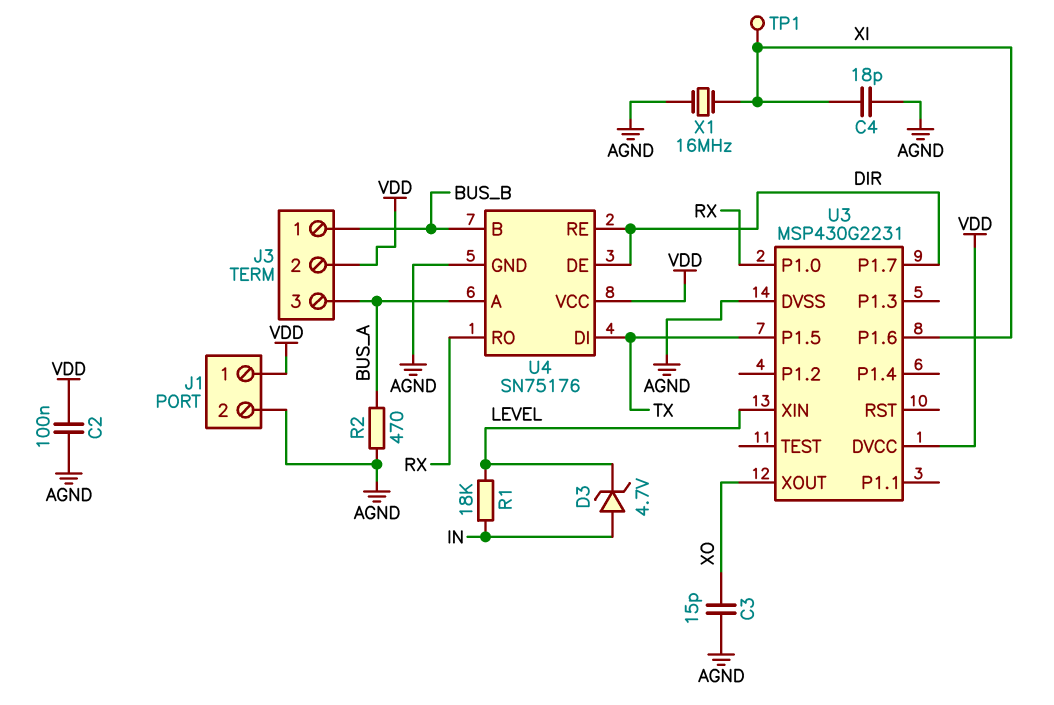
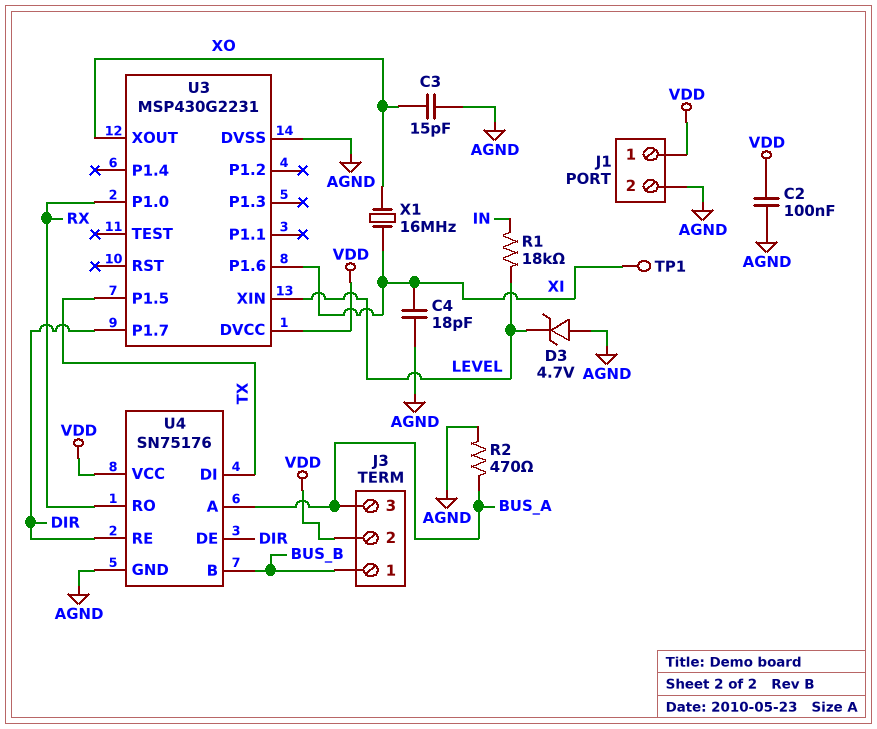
D3: zener 4.7V (A IN, K LEVEL) -> zener 4.7V (A AGND, K LEVEL)
X1: 16MHz (AGND, XI) -> 16MHz (XI, XO)

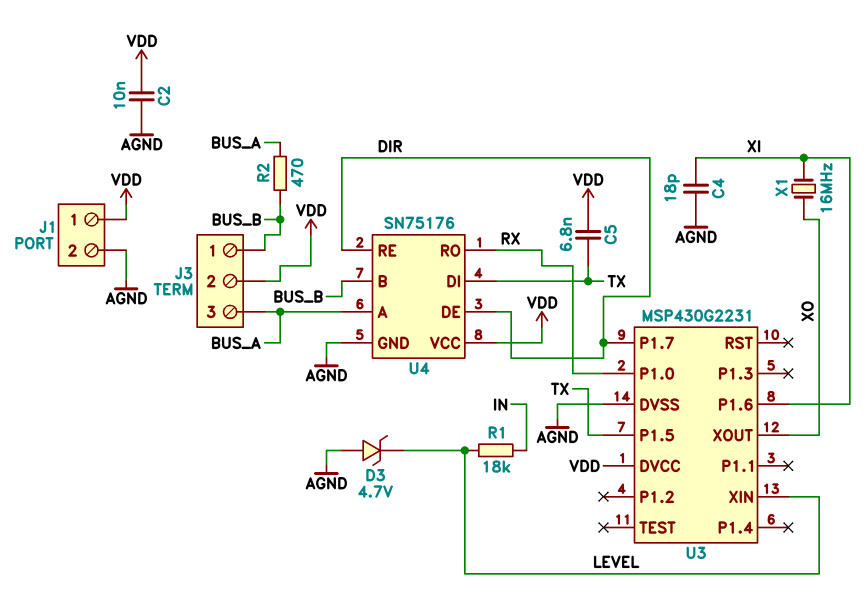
C2: 100nF (AGND, VDD) -> 10nF (AGND, VDD)
C3: 15pF (AGND, XO) -> none
C5: none -> 6.8nF (TX, VDD)
R2: 470 (AGND, BUS_A) -> 470 (BUS_A, BUS_B)
TP1: test point (XI) -> none

